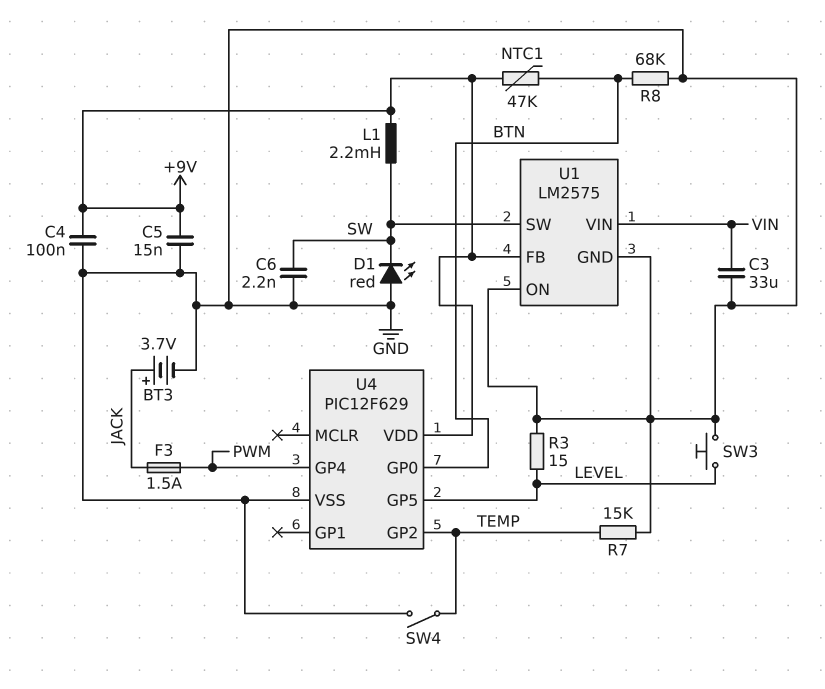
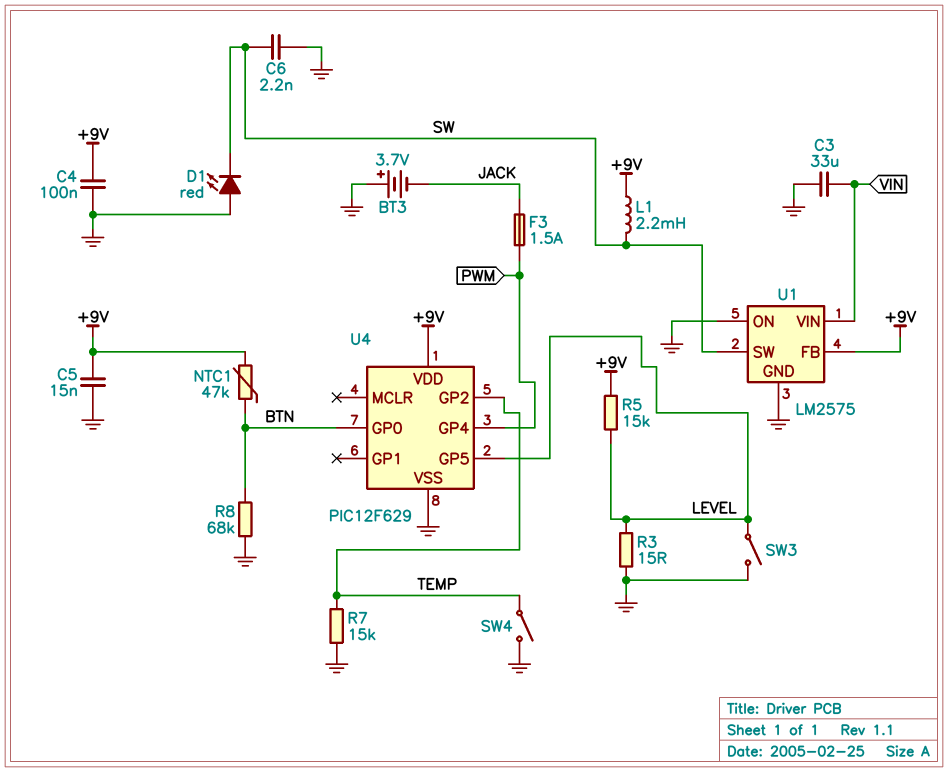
BT3: 3.7V (plus JACK, minus GND) -> 3.7V (plus GND, minus JACK)
R5: none -> 15k (+9V, LEVEL)
SW3: button (GND, LEVEL) -> switch (GND, LEVEL)

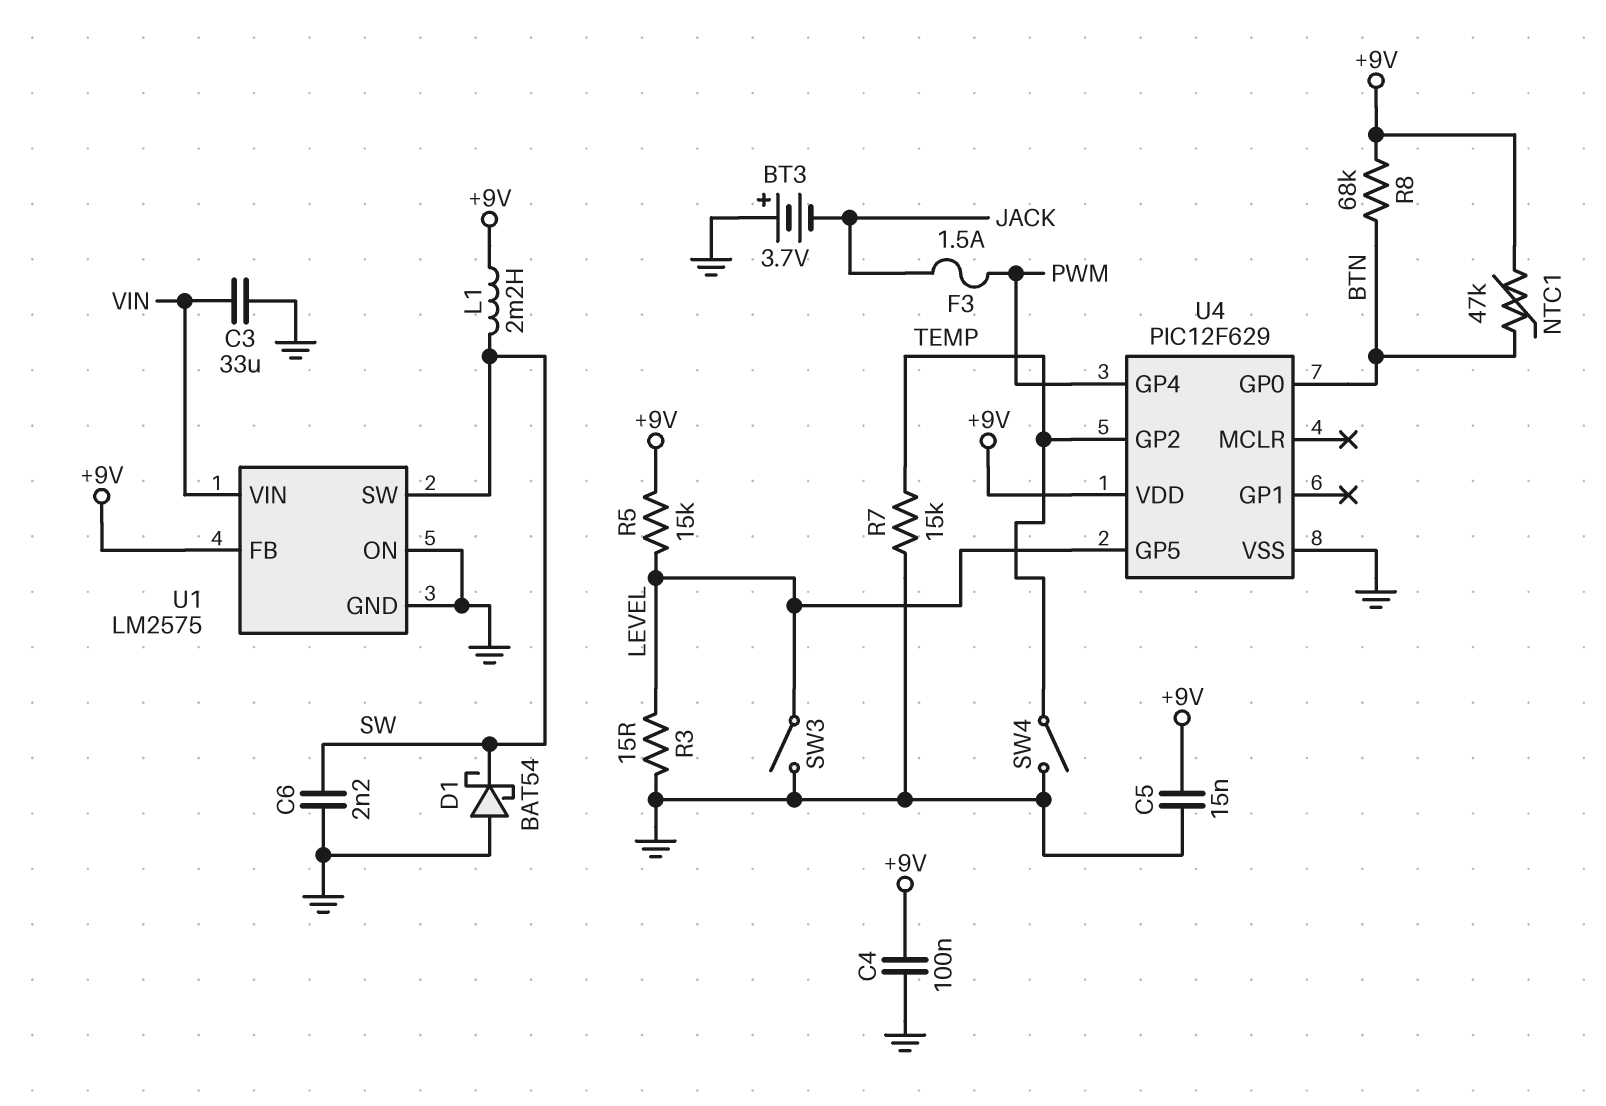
D1: LED red (A GND, K SW) -> schottky BAT54 (A GND, K SW)
R8: 68k (BTN, GND) -> 68k (+9V, BTN)

